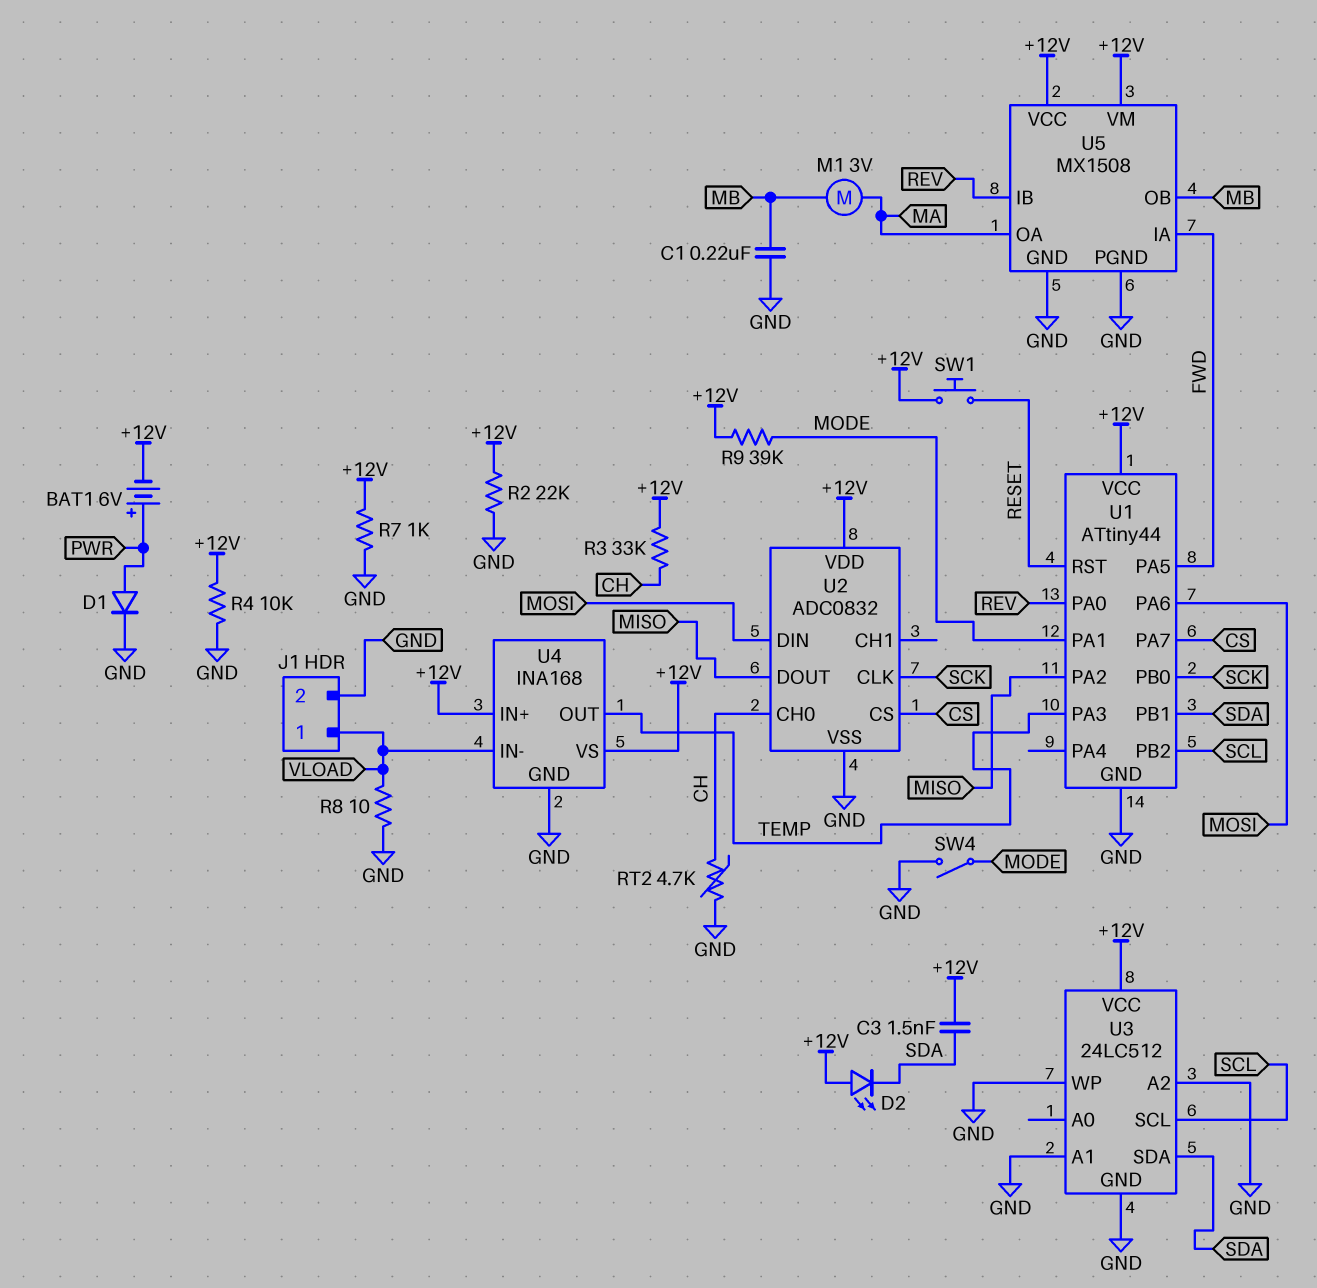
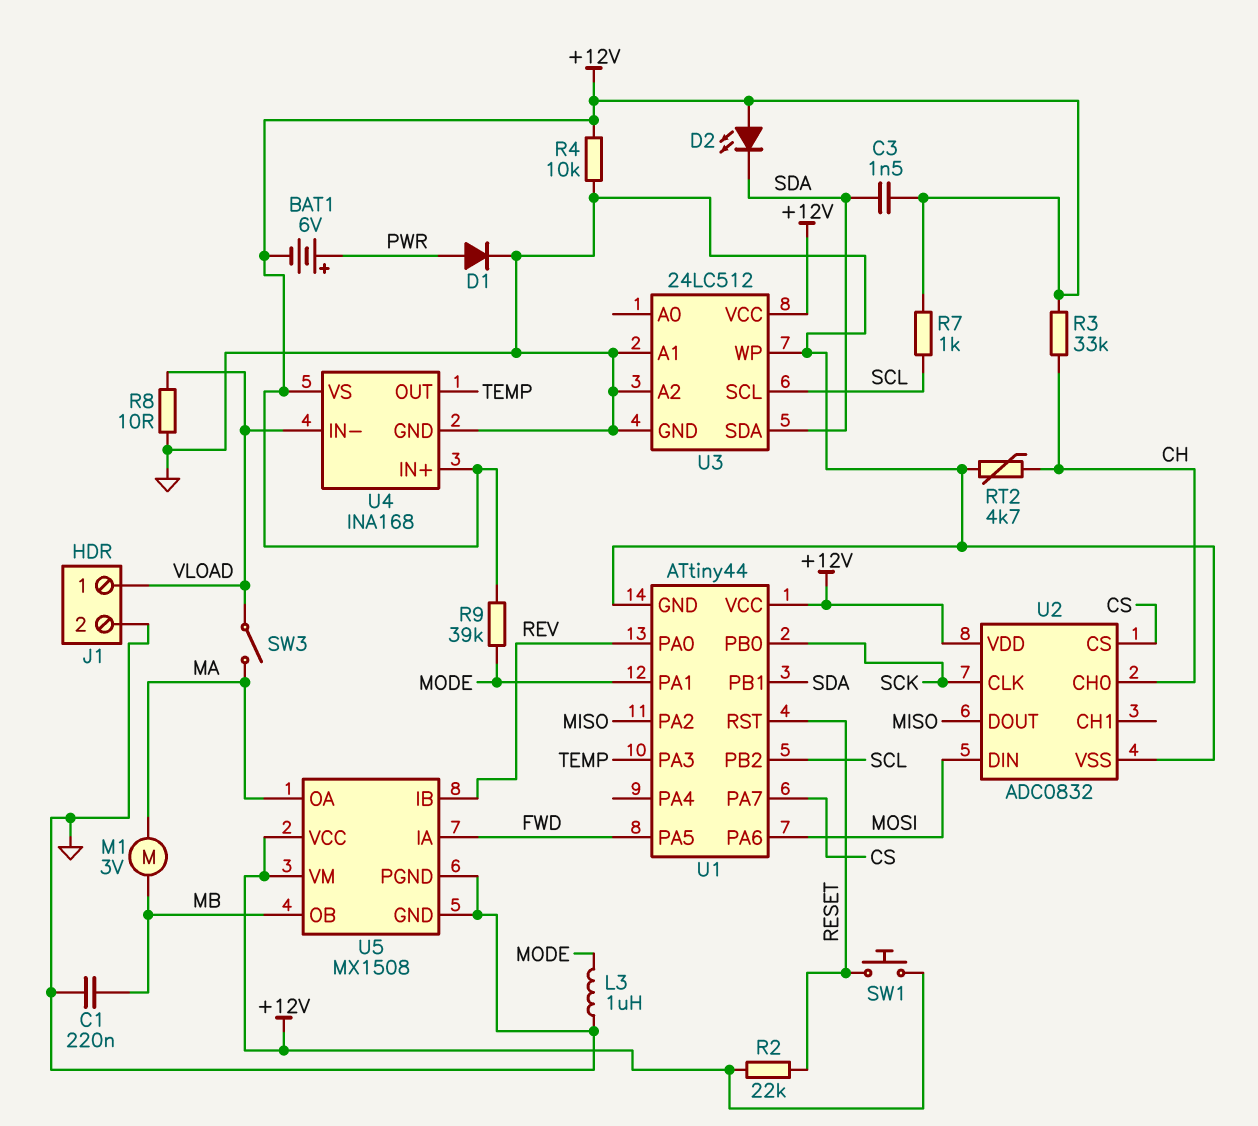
L3: none -> 1uH (GND, MODE)
R2: 22k (+12V, GND) -> 22k (+12V, RESET)
R7: 1k (+12V, GND) -> 1k (+12V, SCL)
SW3: none -> switch (MA, VLOAD)
SW4: switch (GND, MODE) -> none

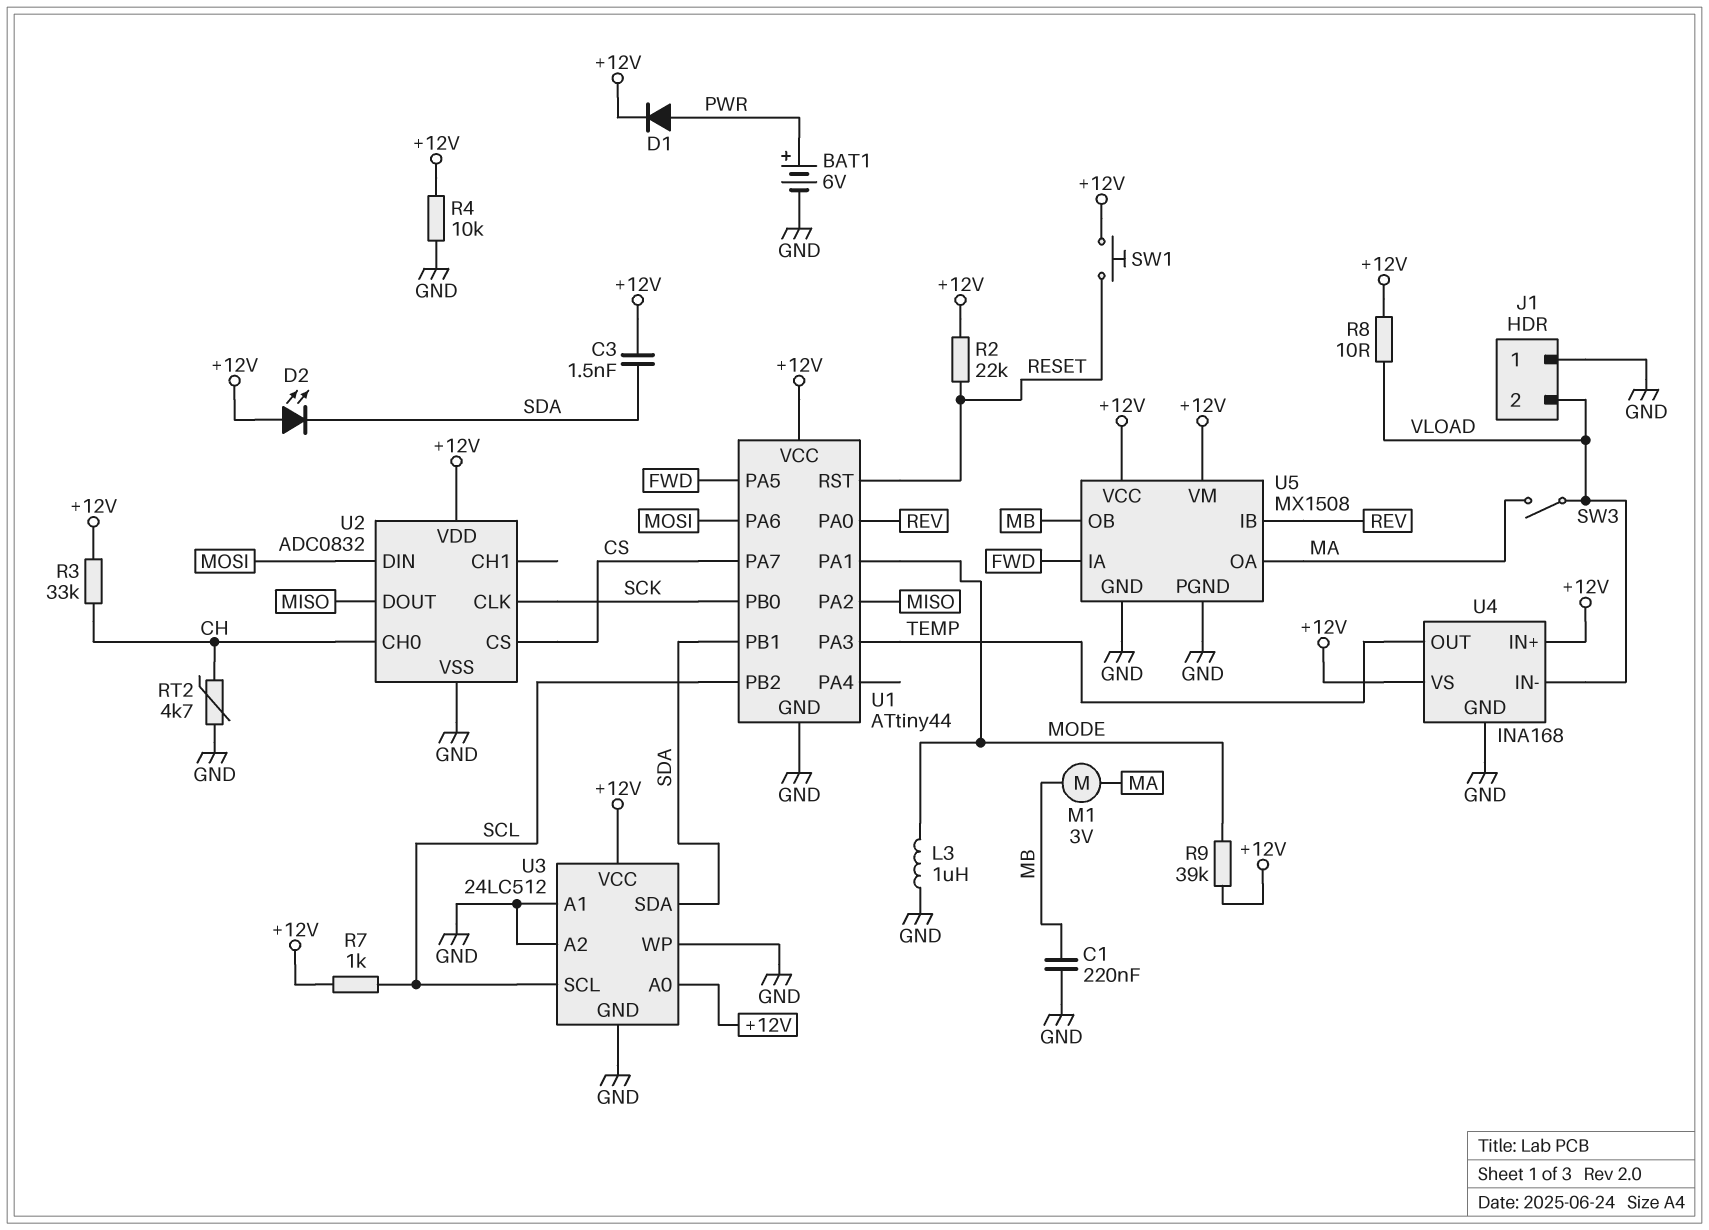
BAT1: 6V (plus PWR, minus +12V) -> 6V (plus PWR, minus GND)
D1: diode (A PWR, K GND) -> diode (A PWR, K +12V)
J1 pin 1: VLOAD -> GND
J1 pin 2: GND -> VLOAD
R8: 10 (GND, VLOAD) -> 10 (+12V, VLOAD)
U3 pin A0: none -> +12V

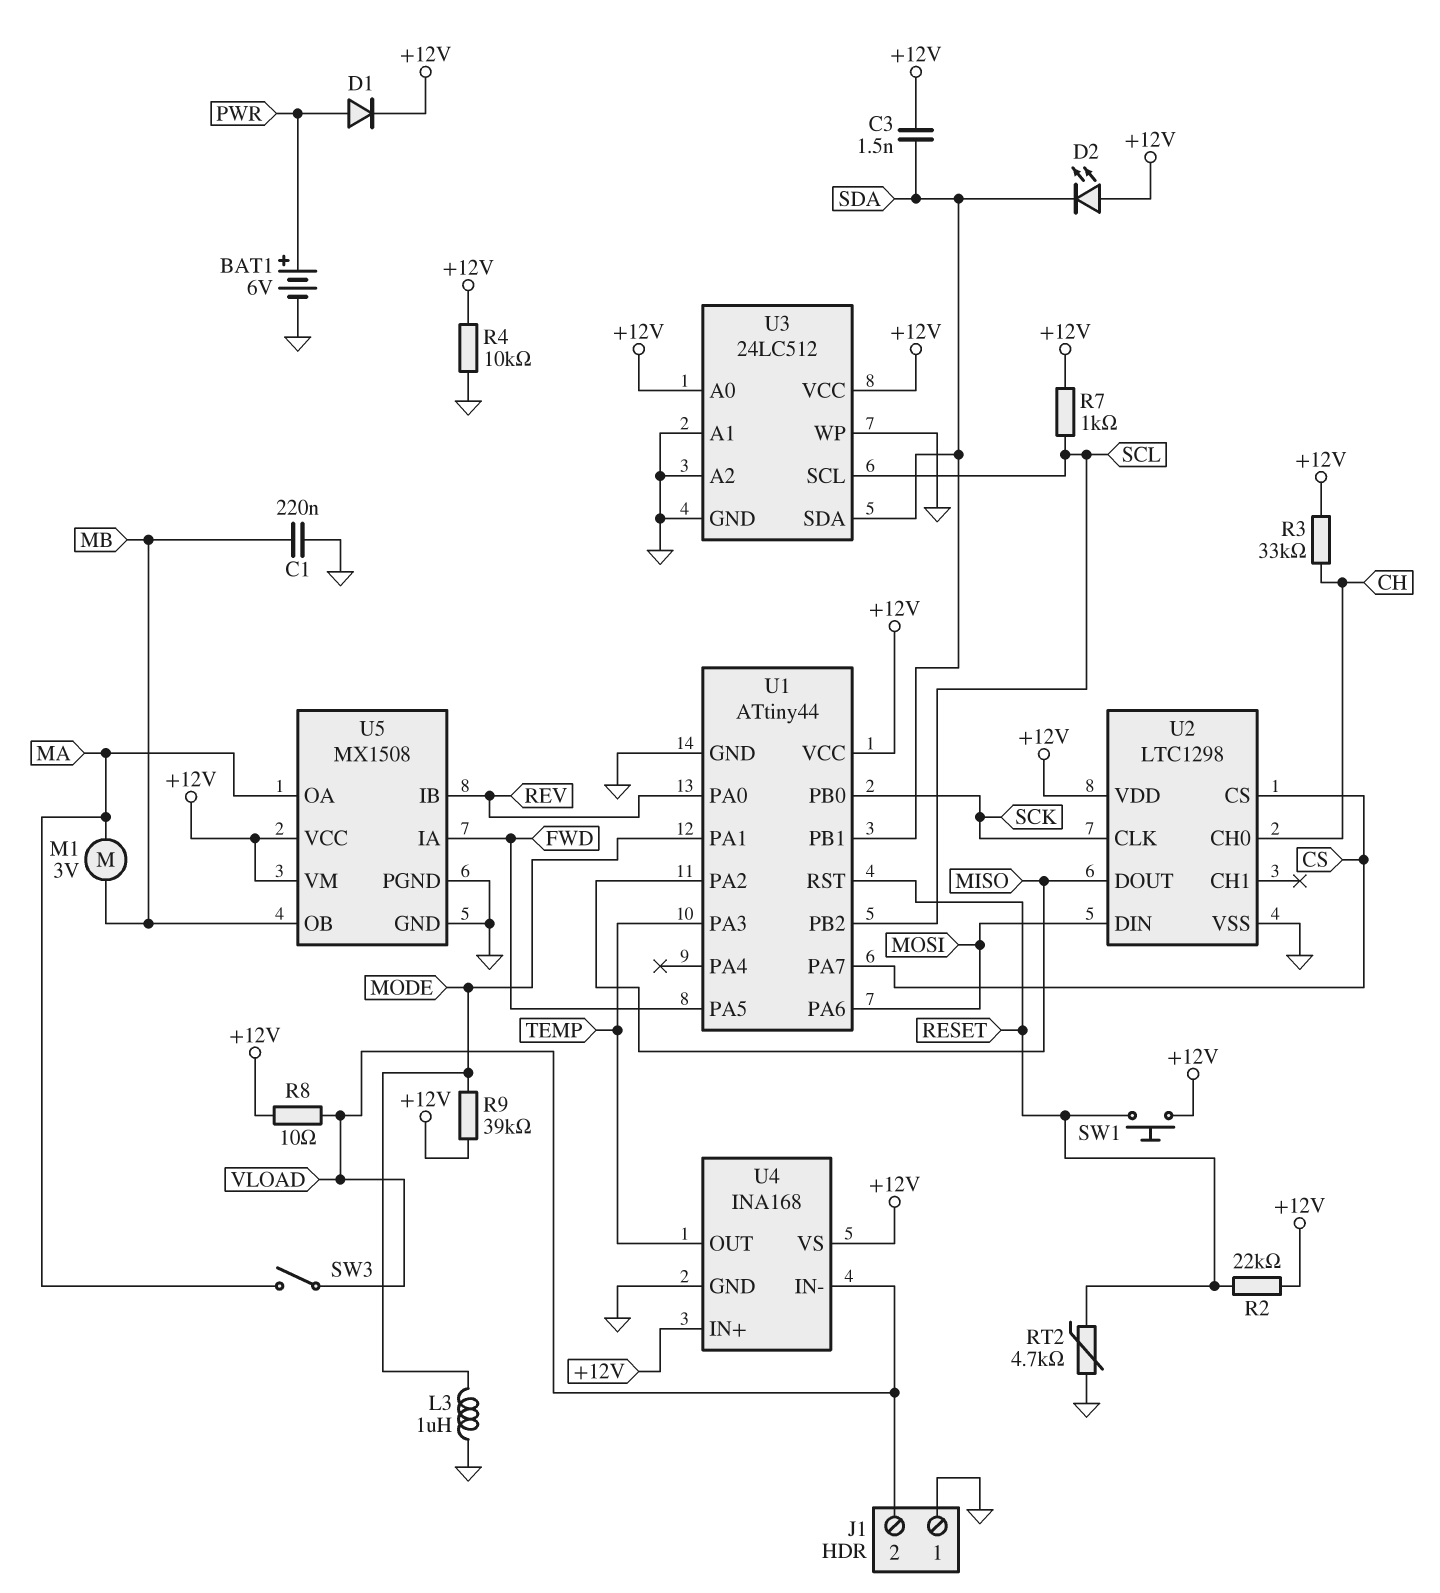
RT2: 4.7k (CH, GND) -> 4.7k (GND, RESET)
U2: ADC0832 -> LTC1298

